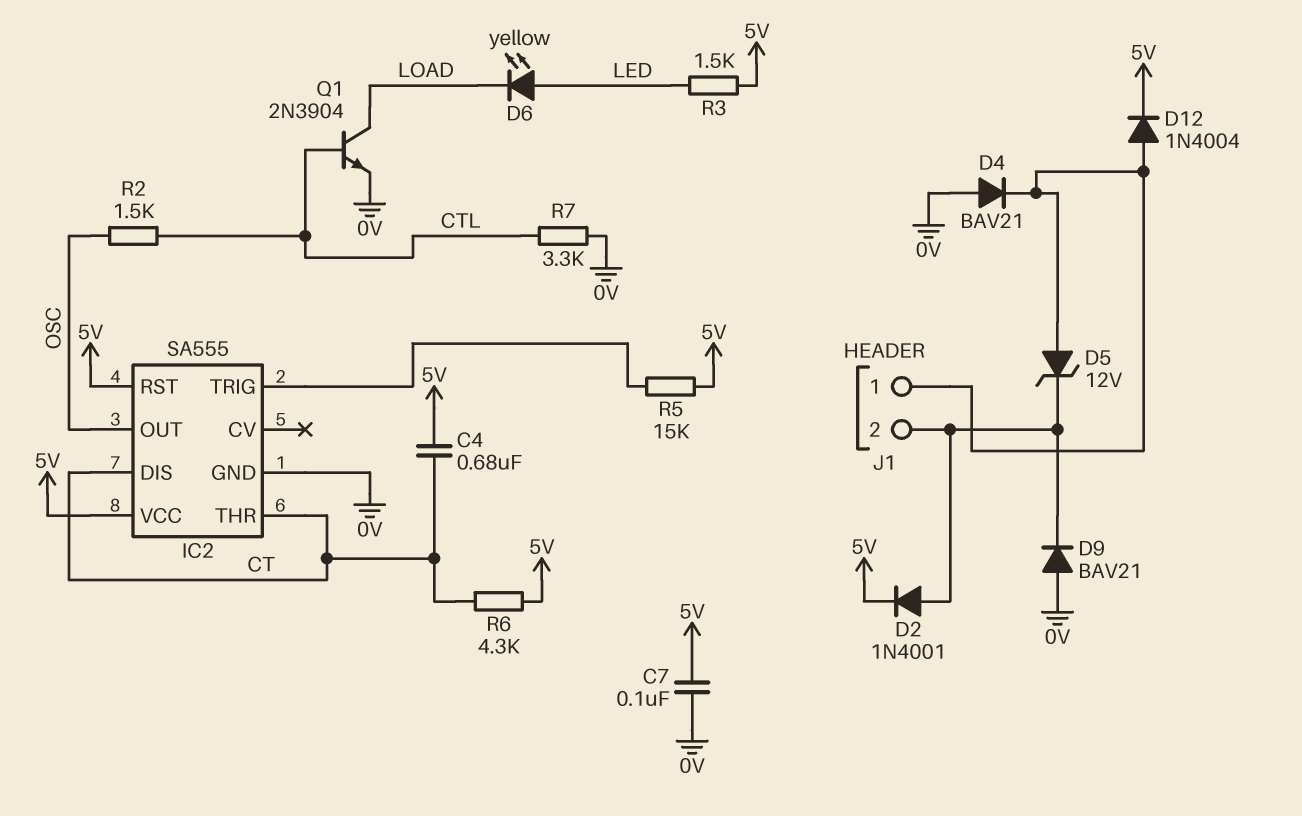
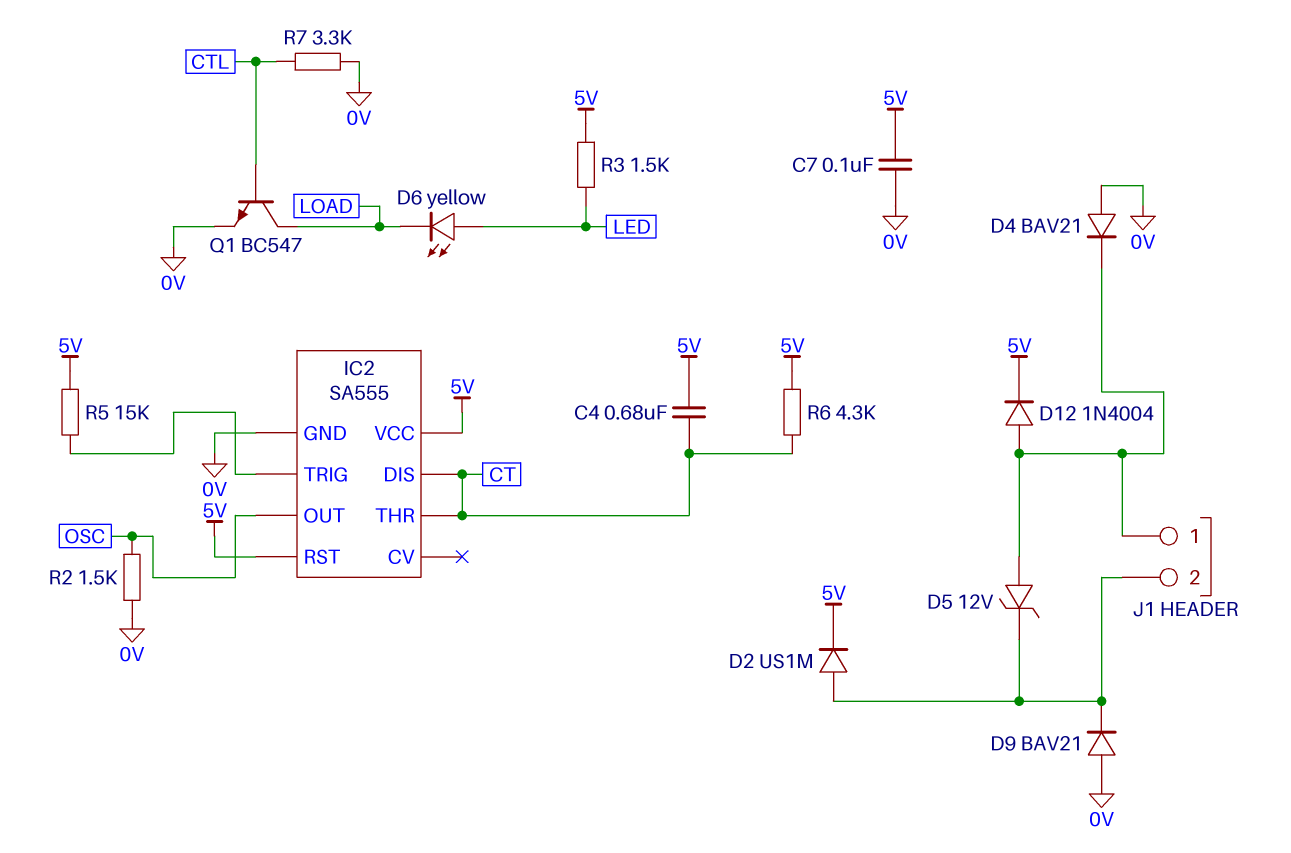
D2: diode 1N4001 (A J1/2, K 5V) -> diode US1M (A J1/2, K 5V)
Q1: NPN 2N3904 (B CTL, C LOAD, E 0V) -> NPN BC547 (B CTL, C LOAD, E 0V)
R2: 1.5k (CTL, OSC) -> 1.5k (0V, OSC)

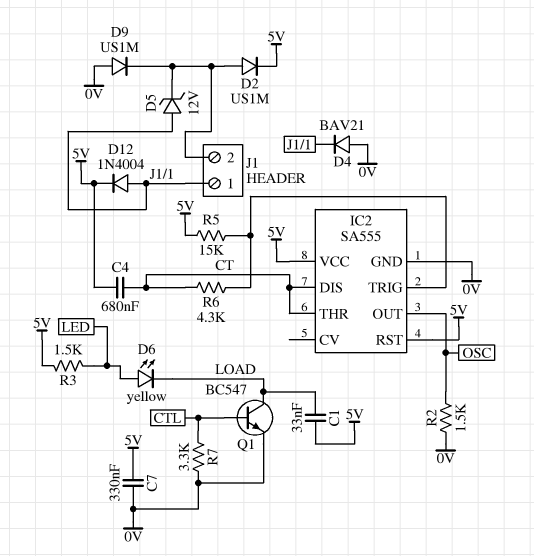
C1: none -> 33nF (5V, LOAD)
C7: 100nF (0V, 5V) -> 330nF (0V, 5V)
D9: diode BAV21 (A 0V, K J1/2) -> diode US1M (A 0V, K J1/2)
R6: 4.3k (5V, CT) -> 4.3k (CT, IC2/TRIG)

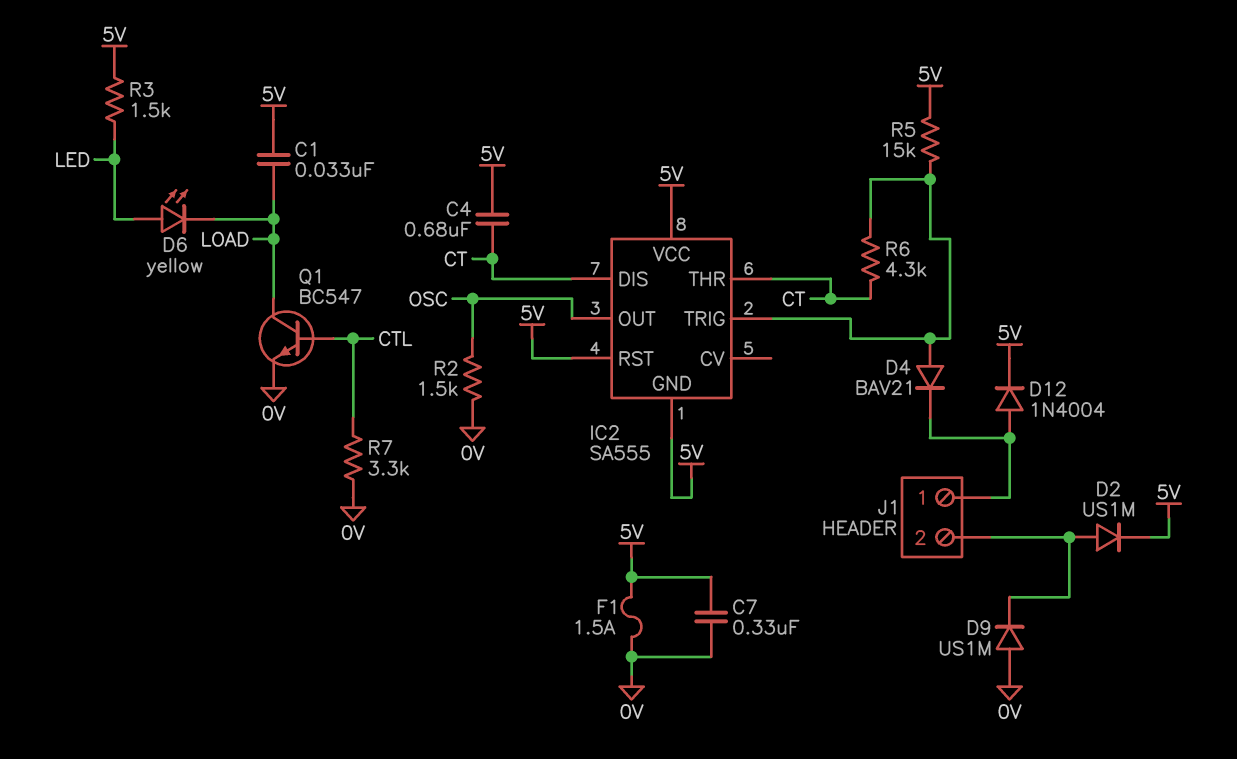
D4: diode BAV21 (A 0V, K J1/1) -> diode BAV21 (A IC2/TRIG, K J1/1)
D5: zener 12V (A J1/1, K J1/2) -> none
F1: none -> 1.5A (0V, 5V)
IC2 pin GND: 0V -> 5V

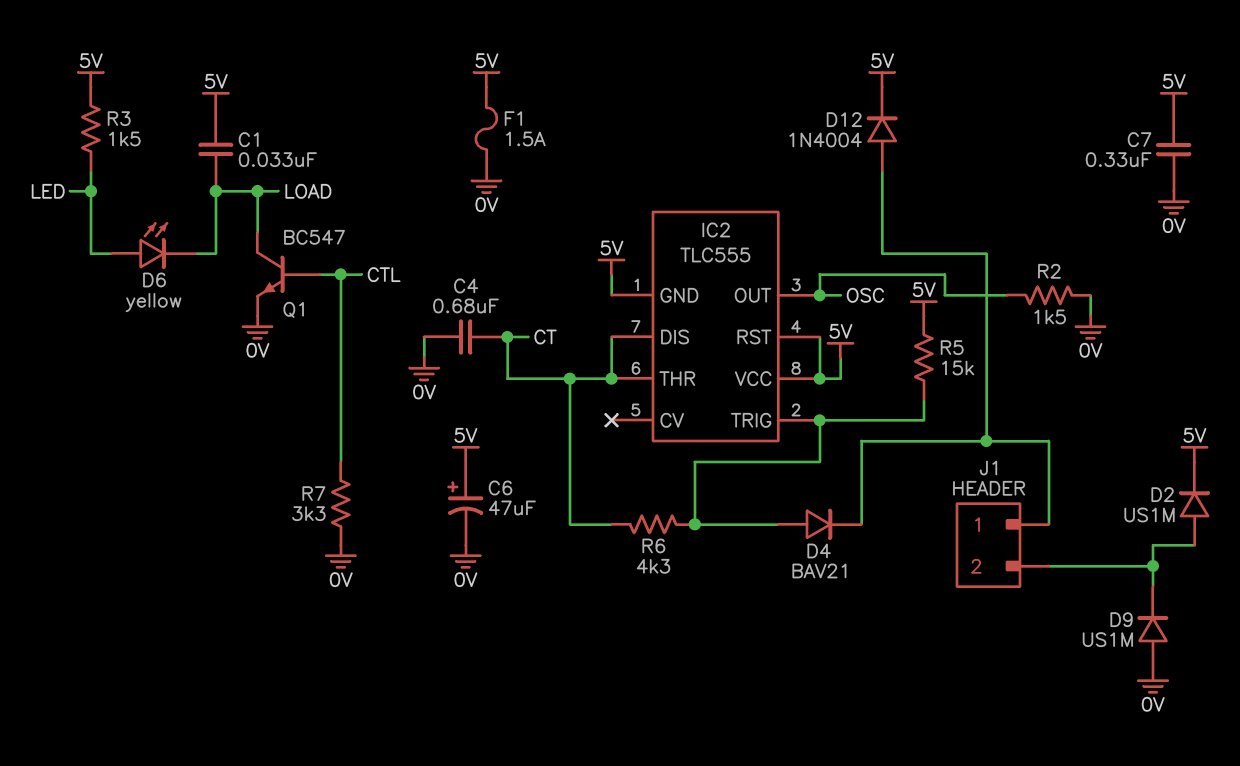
C4: 680nF (5V, CT) -> 680nF (0V, CT)
C6: none -> 47uF (plus 5V, minus 0V)
IC2: SA555 -> TLC555

